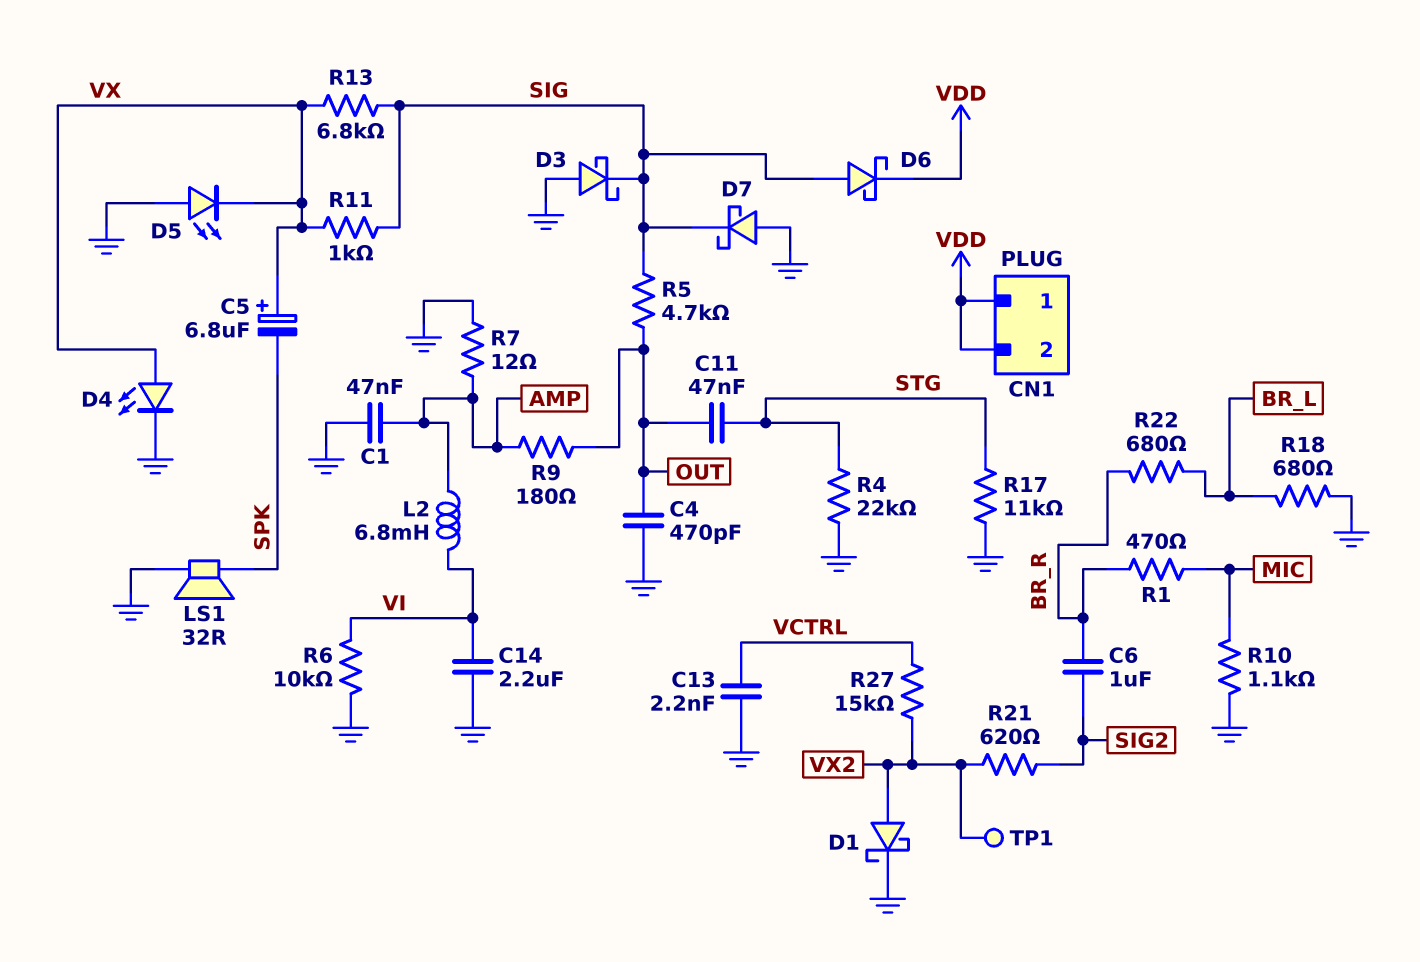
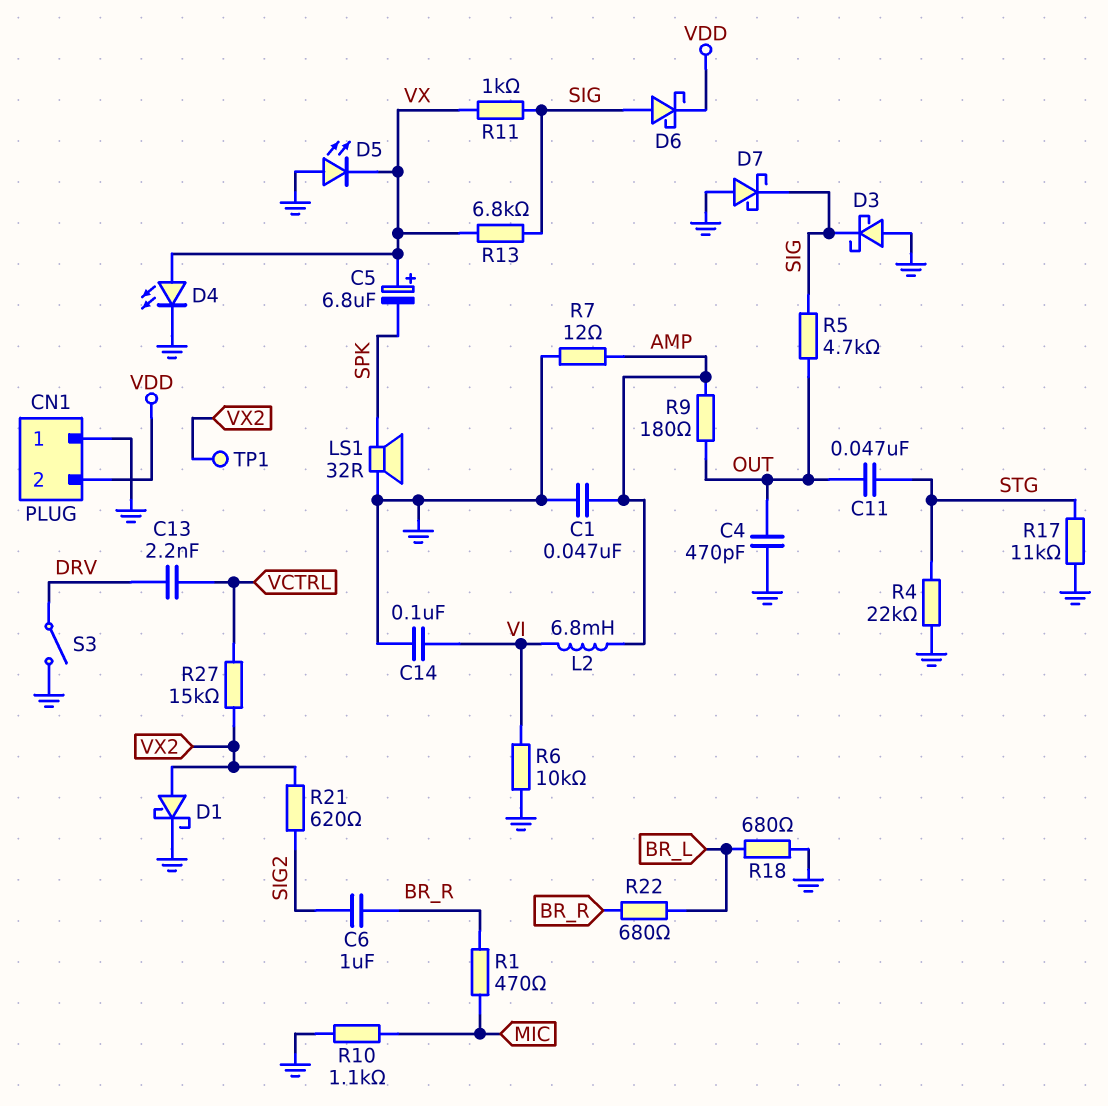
C13: 2.2nF (GND, VCTRL) -> 2.2nF (DRV, VCTRL)
C14: 2.2uF (GND, VI) -> 100nF (GND, VI)
CN1 pin 1: VDD -> GND
S3: none -> switch (DRV, GND)

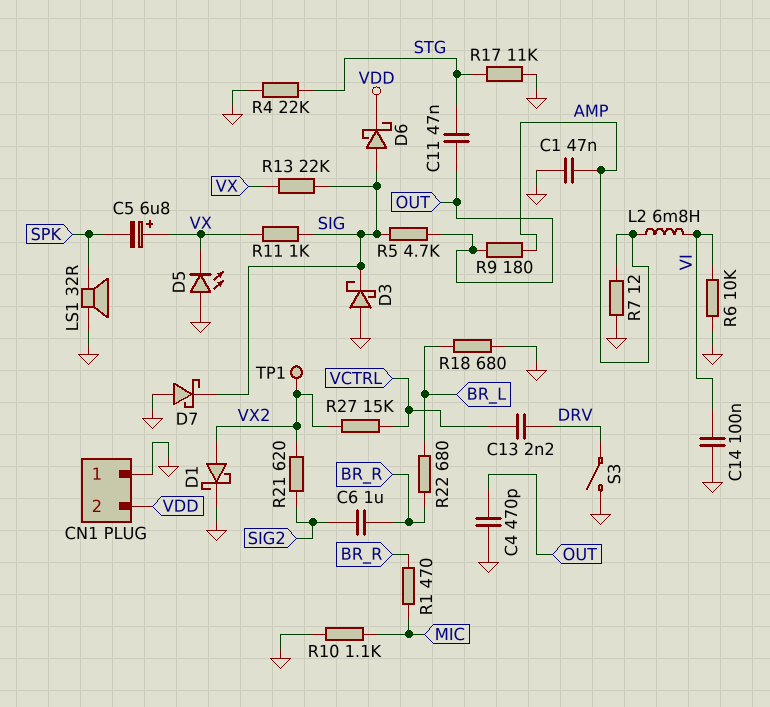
D4: LED (A VX, K GND) -> none
R13: 6.8k (SIG, VX) -> 22k (SIG, VX)

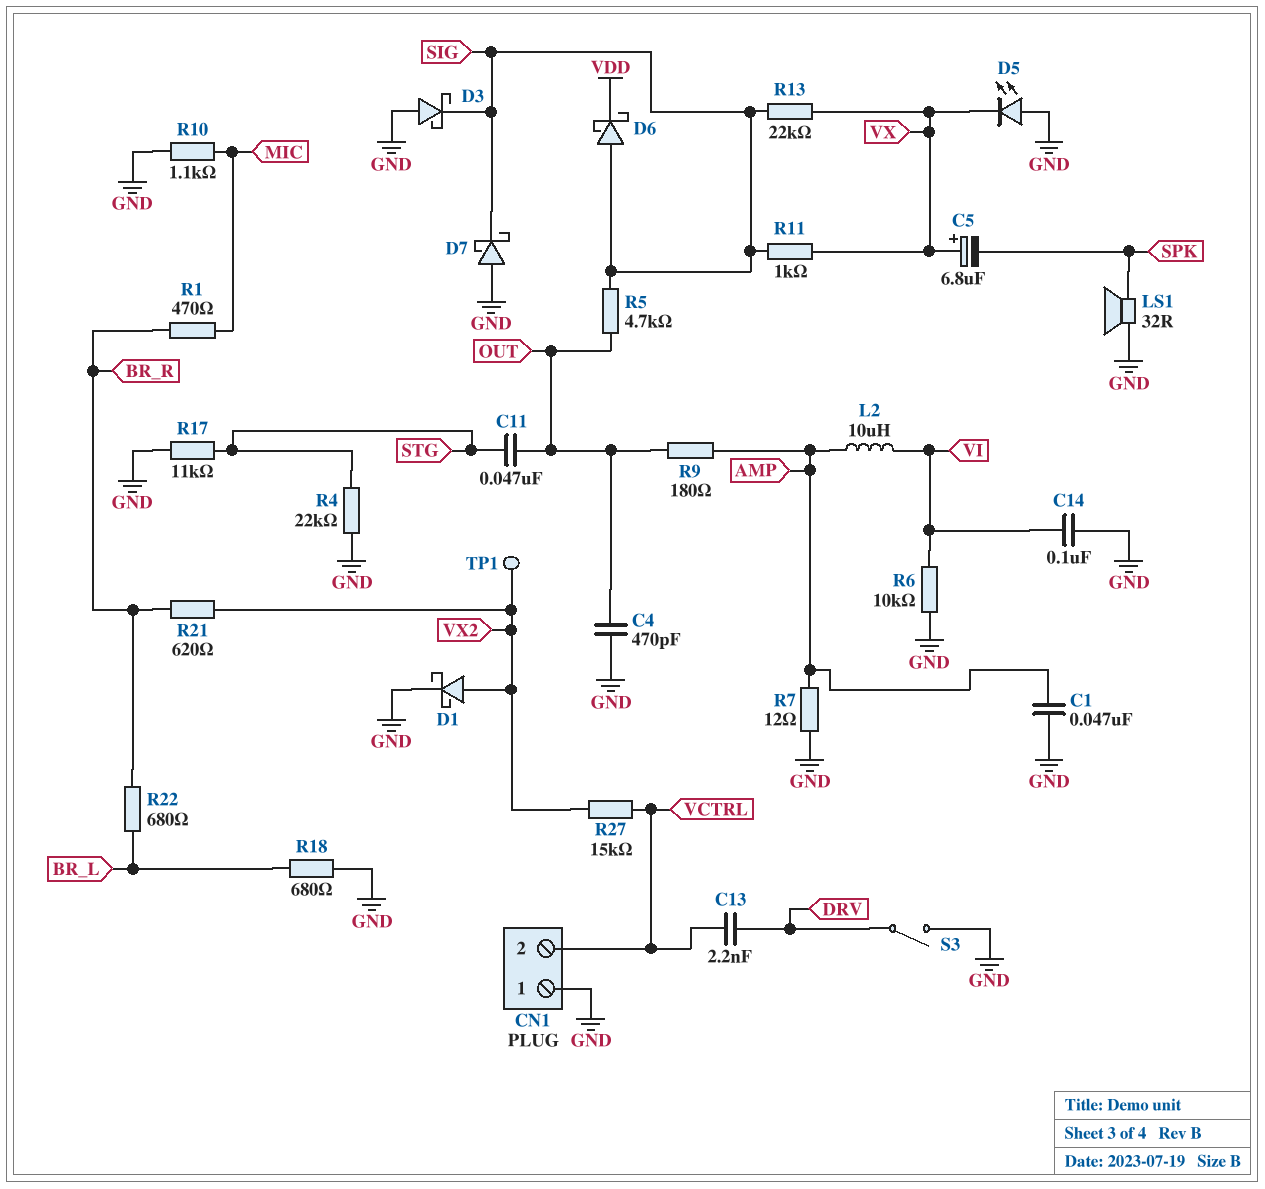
C6: 1uF (BR_R, SIG2) -> none
CN1 pin 2: VDD -> VCTRL
L2: 6.8mH (AMP, VI) -> 10uH (AMP, VI)
R21: 620 (SIG2, VX2) -> 620 (BR_R, VX2)

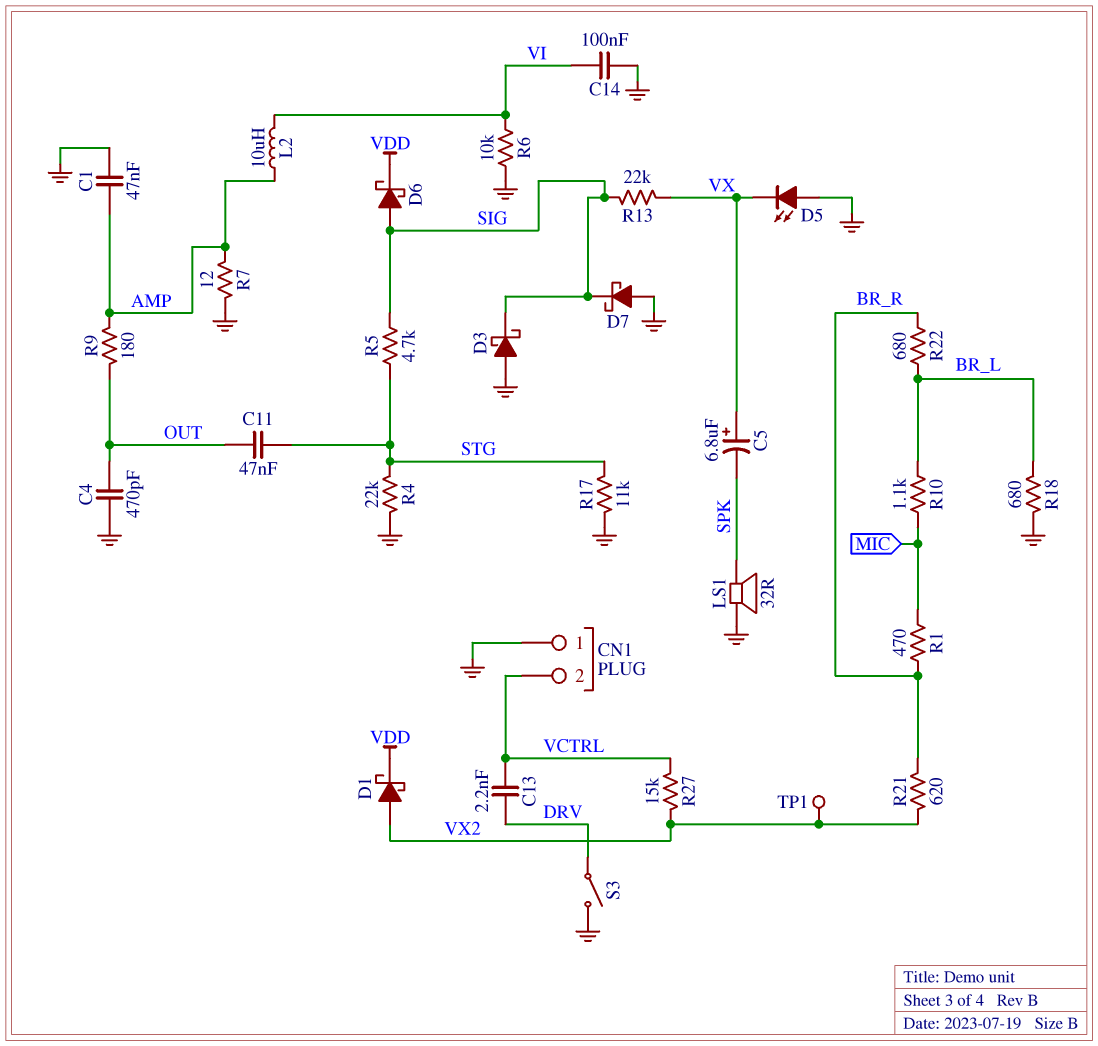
D1: schottky (A VX2, K GND) -> schottky (A VX2, K VDD)
R5: 4.7k (OUT, SIG) -> 4.7k (SIG, STG)
R10: 1.1k (GND, MIC) -> 1.1k (BR_L, MIC)
R11: 1k (SIG, VX) -> none

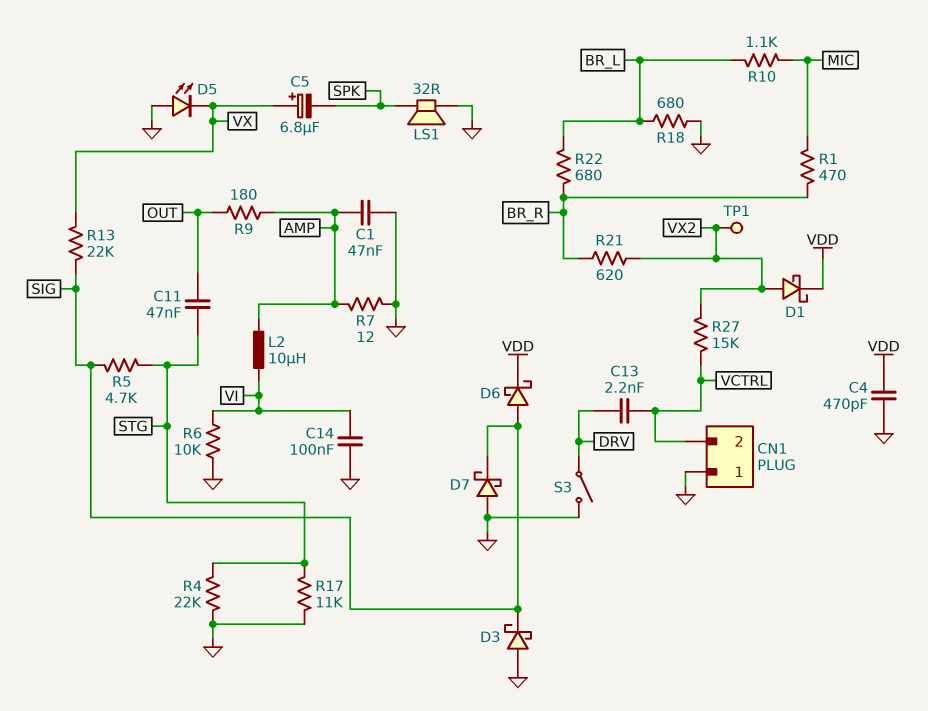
C4: 470pF (GND, OUT) -> 470pF (GND, VDD)

